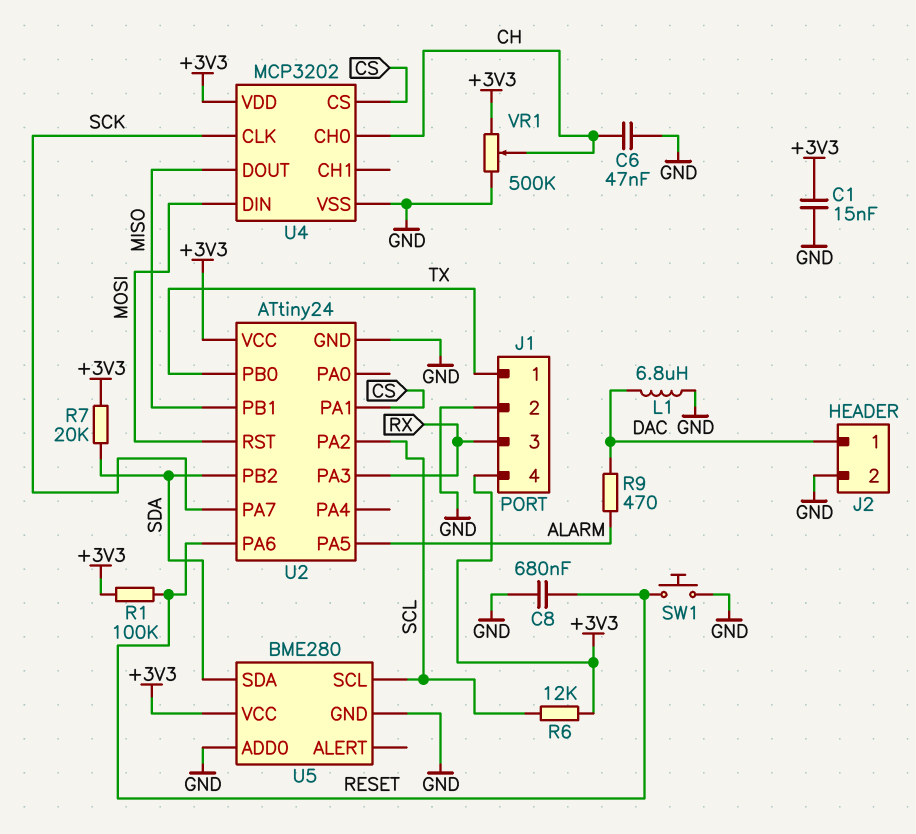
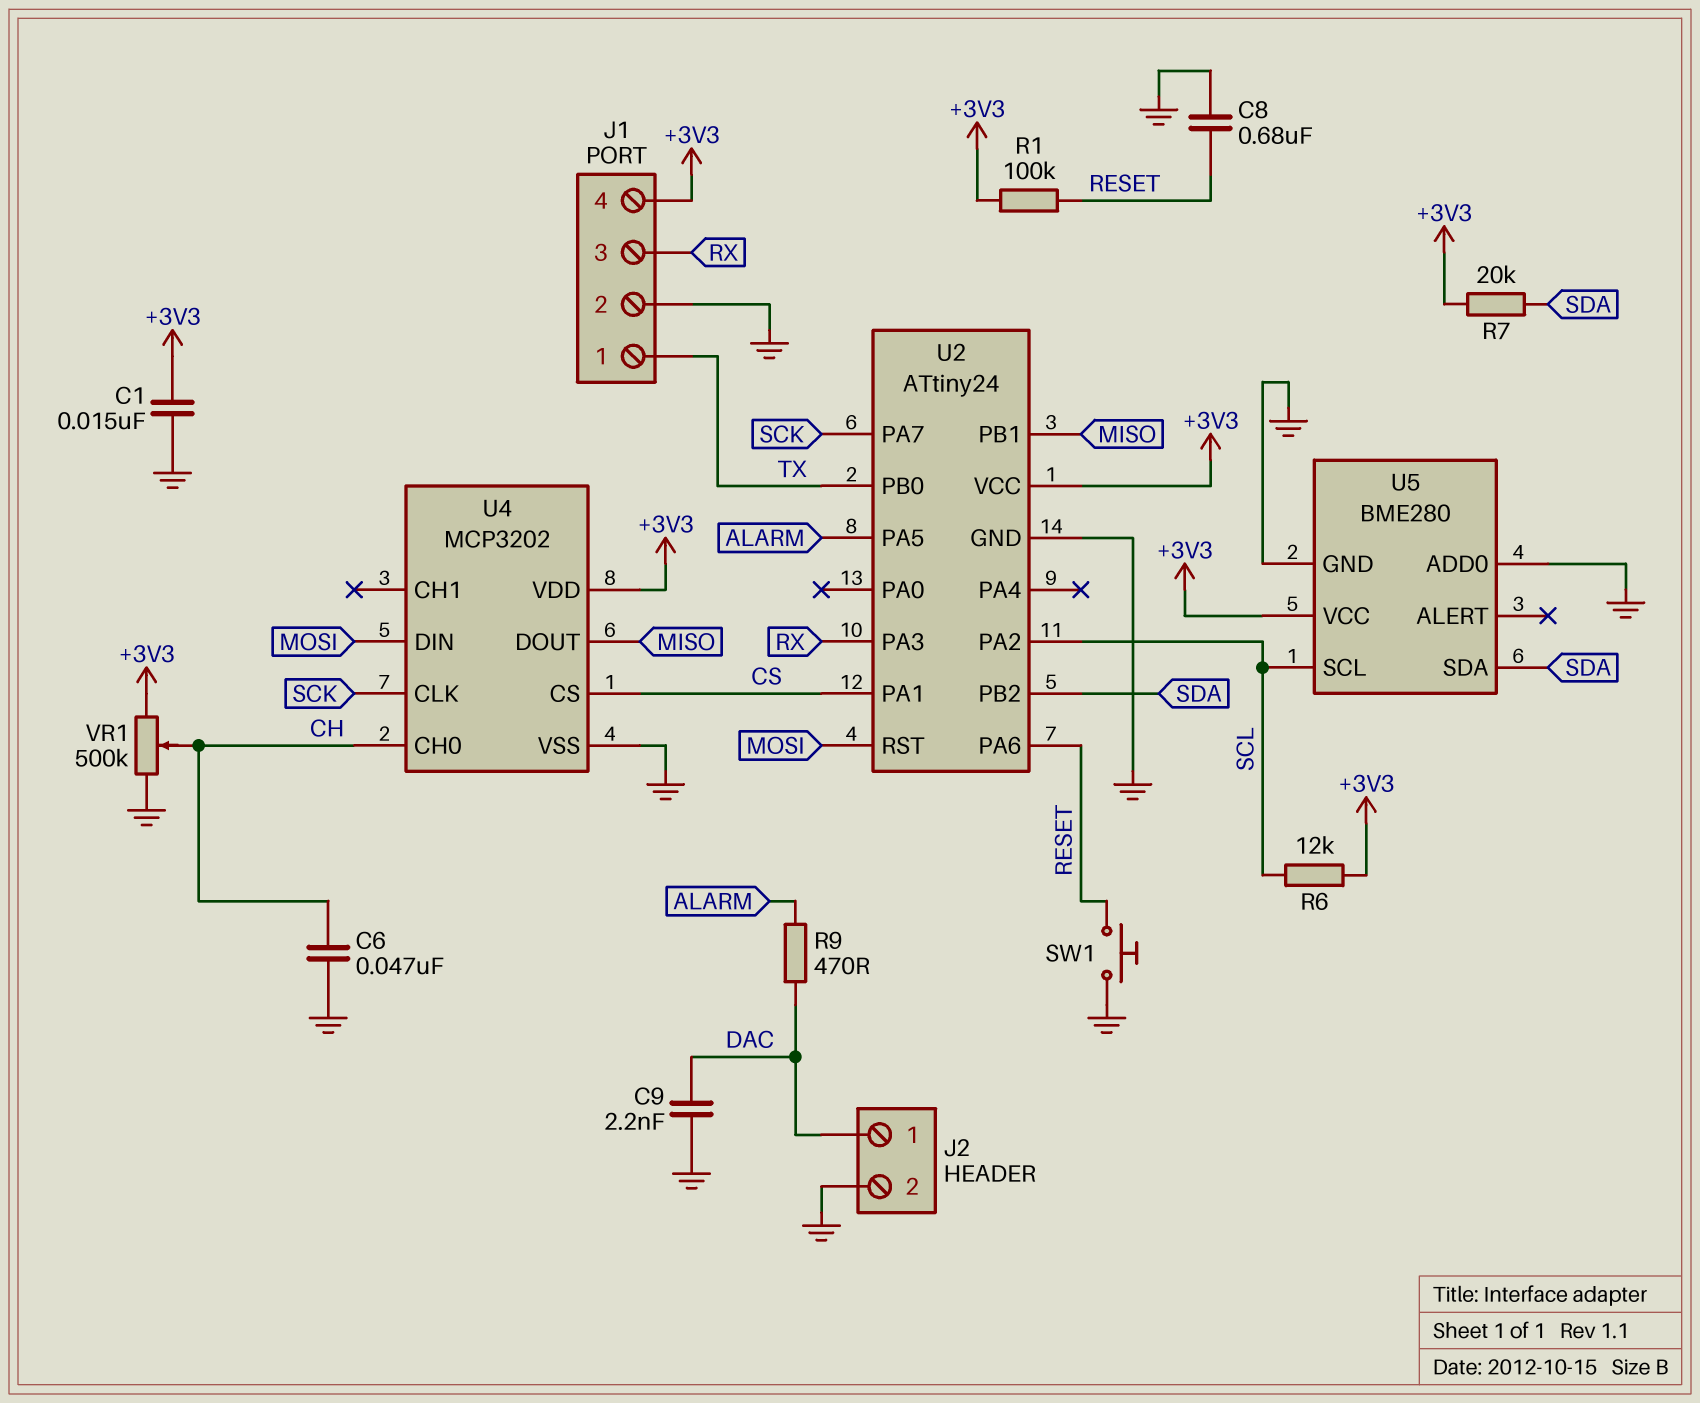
C9: none -> 2.2nF (DAC, GND)
L1: 6.8uH (DAC, GND) -> none

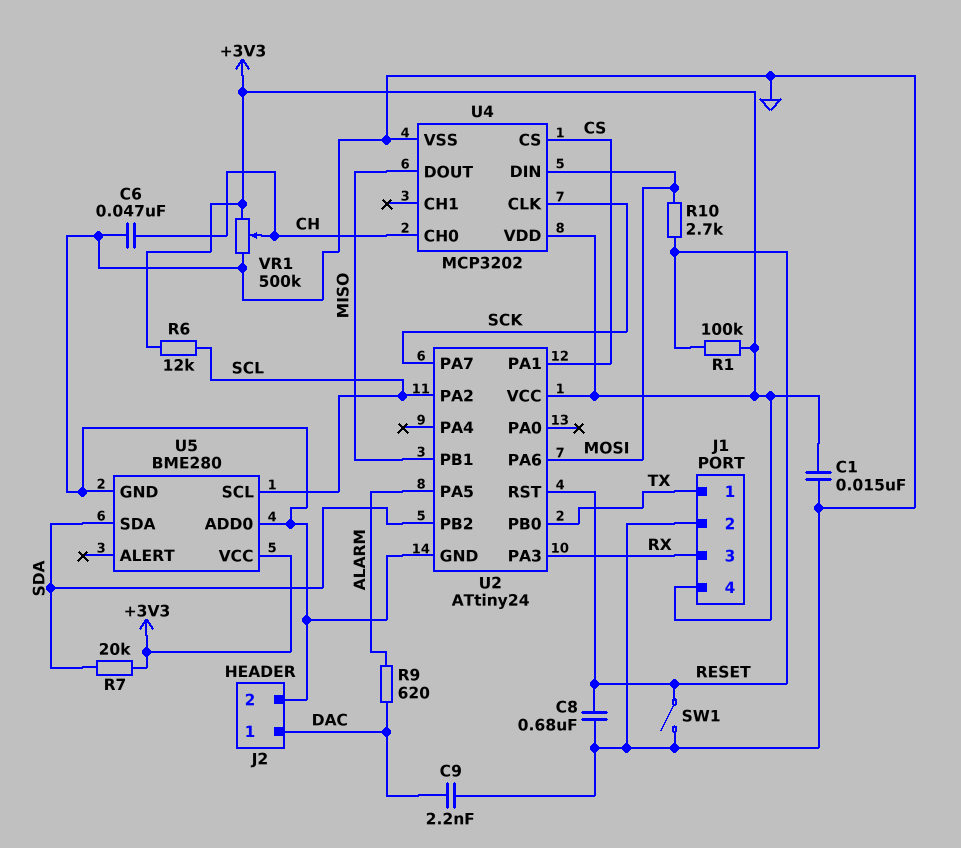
R9: 470 (ALARM, DAC) -> 620 (ALARM, DAC)
R10: none -> 2.7k (MOSI, RESET)
SW1: button (GND, RESET) -> switch (GND, RESET)
U2 pin PA6: RESET -> MOSI
U2 pin RST: MOSI -> RESET

